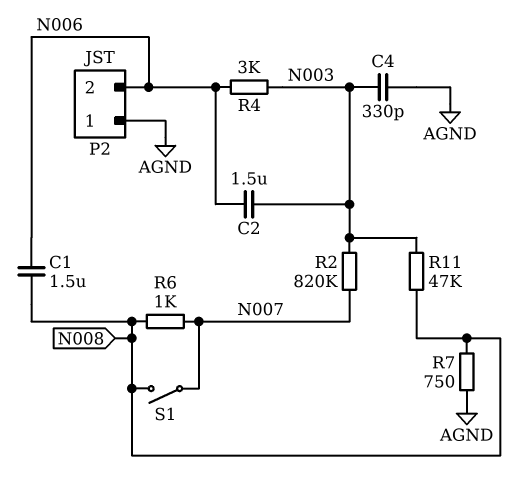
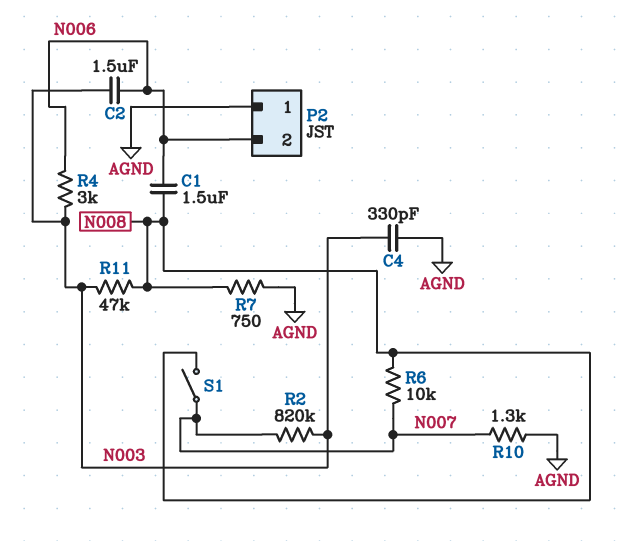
R6: 1k (N007, N008) -> 10k (N007, N008)
R10: none -> 1.3k (AGND, N007)

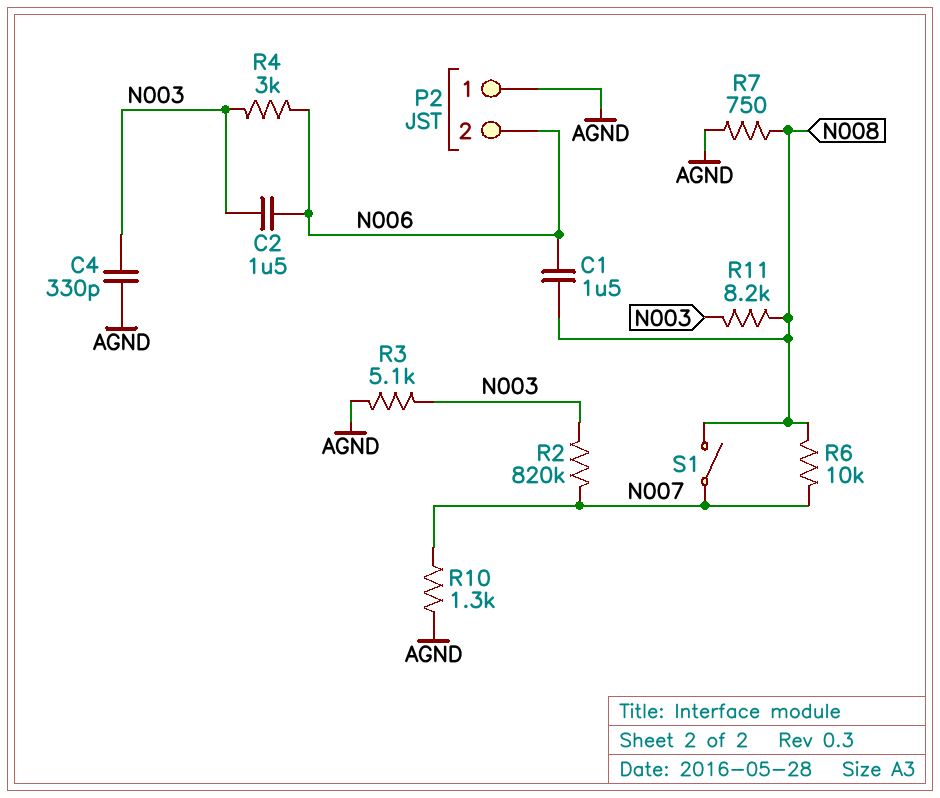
R3: none -> 5.1k (AGND, N003)
R11: 47k (N003, N008) -> 8.2k (N003, N008)

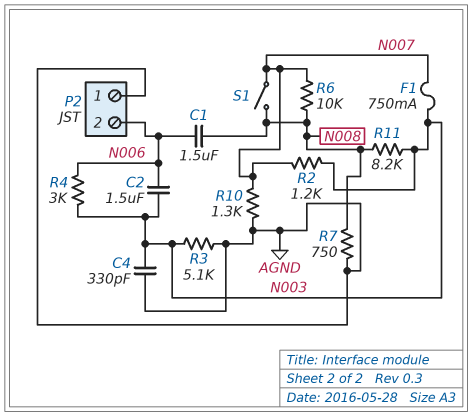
F1: none -> 750mA (N003, N007)
R2: 820k (N003, N007) -> 1.2k (N003, N007)

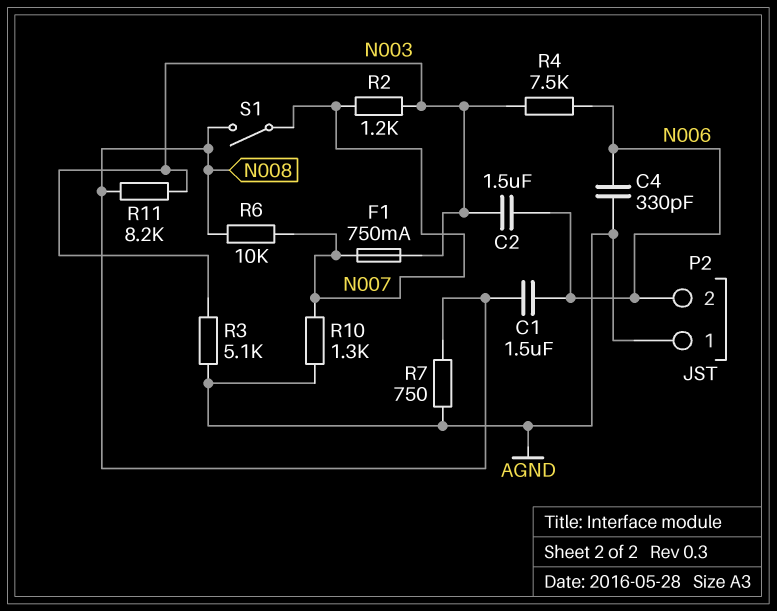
C4: 330pF (AGND, N003) -> 330pF (AGND, N006)
R4: 3k (N003, N006) -> 7.5k (N003, N006)

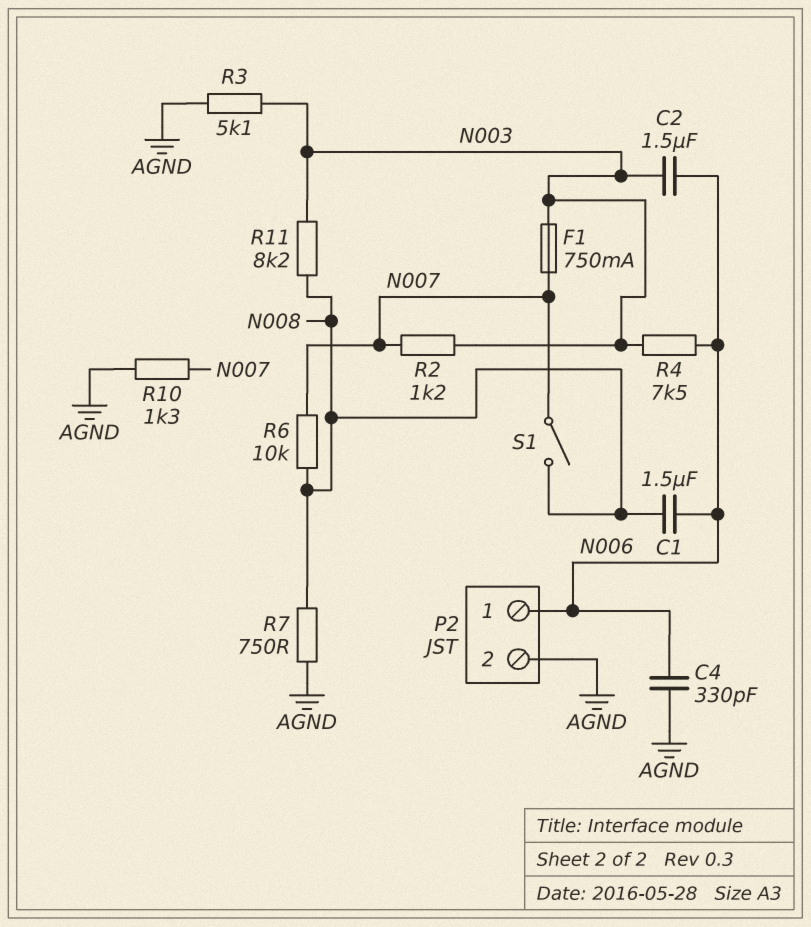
P2 pin 1: AGND -> N006
P2 pin 2: N006 -> AGND

